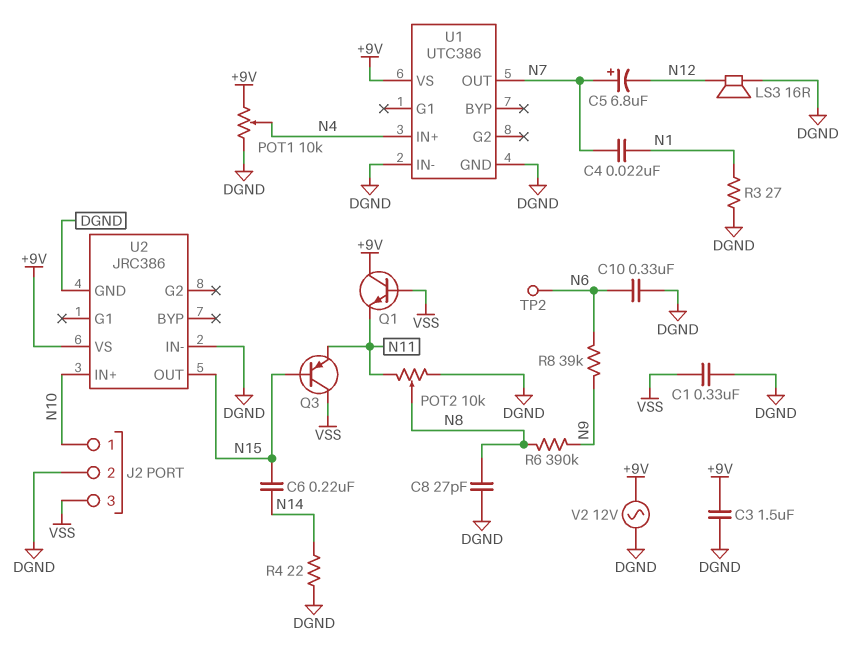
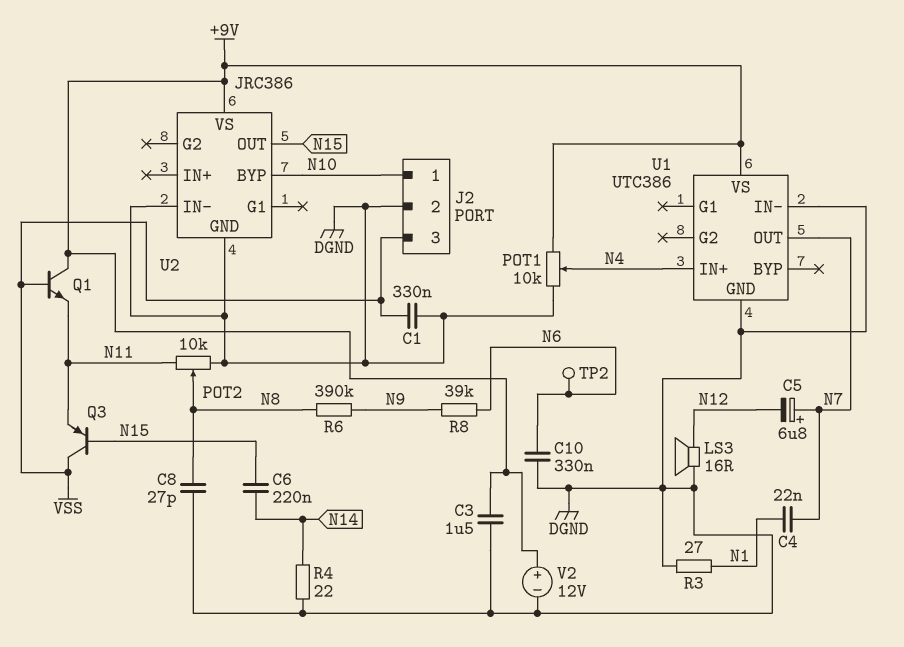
U2 pin BYP: none -> N10
U2 pin IN+: N10 -> none
V2: AC 12V (+9V, DGND) -> 12V (plus +9V, minus DGND)

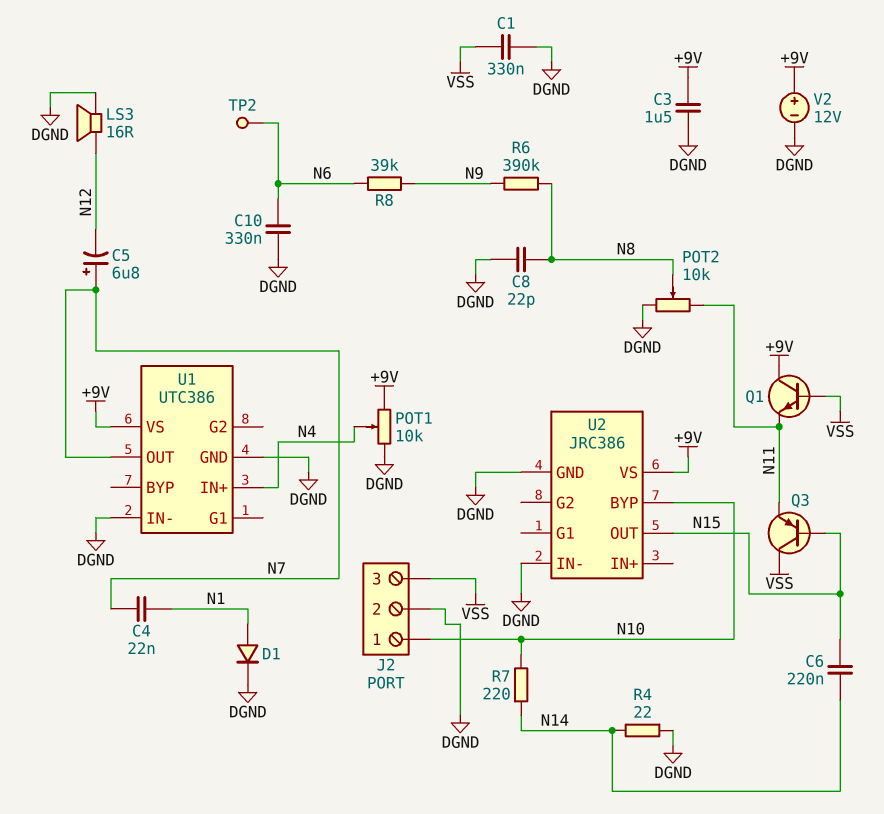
C8: 27pF (DGND, N8) -> 22pF (DGND, N8)
D1: none -> diode (A N1, K DGND)
R3: 27 (DGND, N1) -> none
R7: none -> 220 (N10, N14)

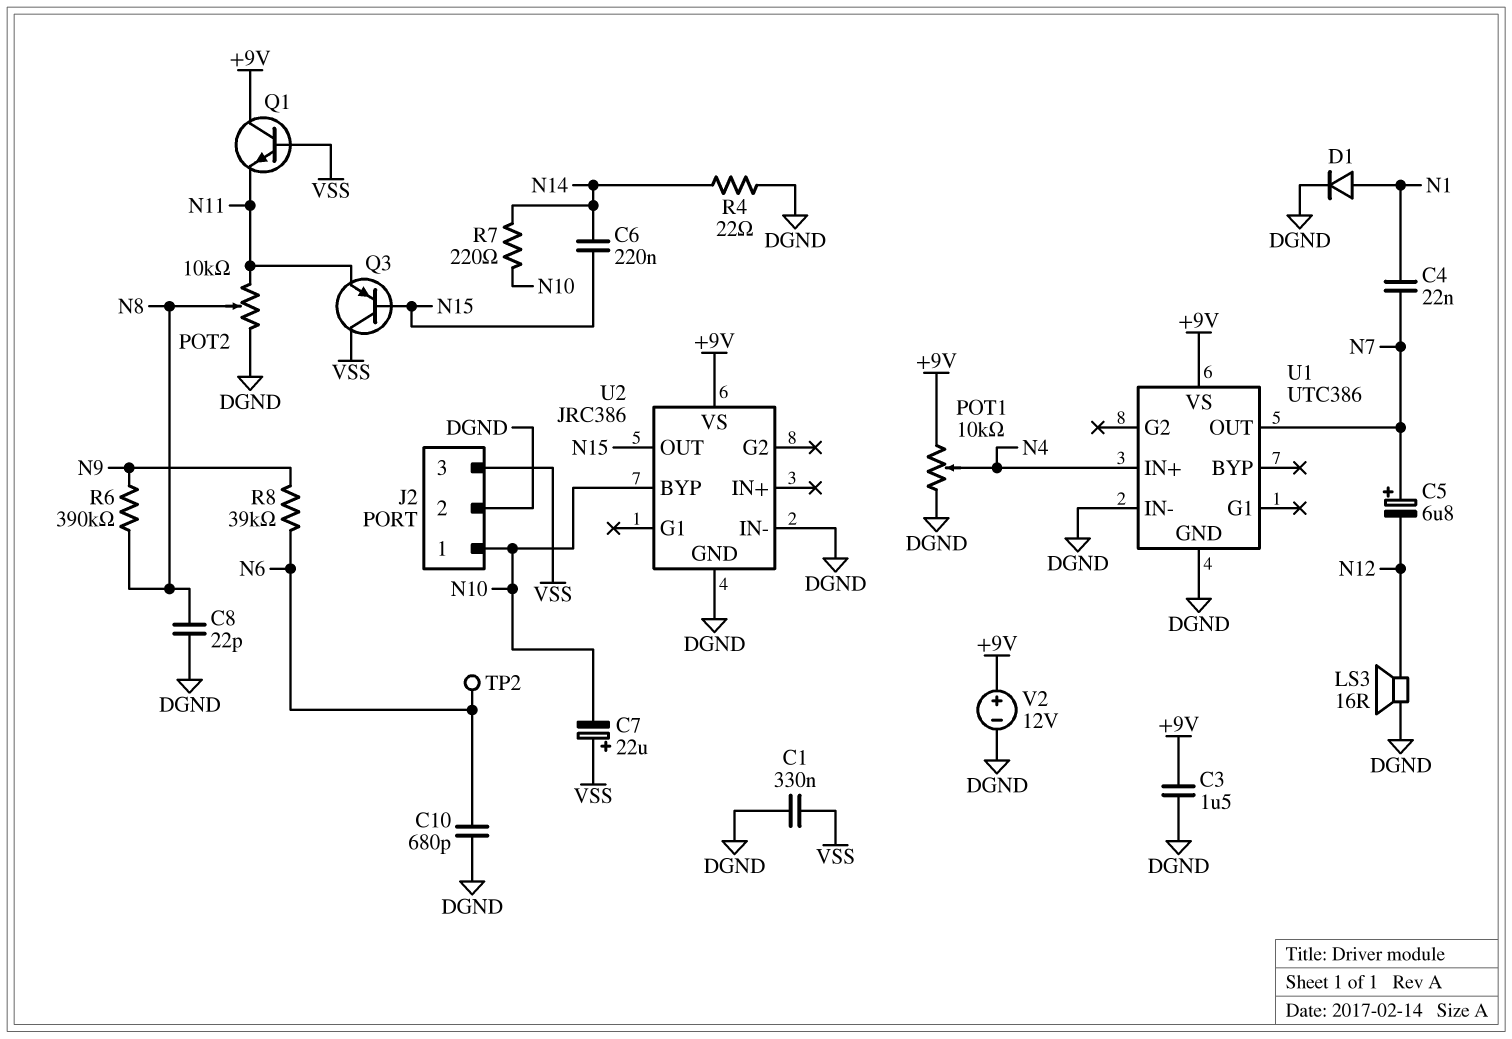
C7: none -> 22uF (plus VSS, minus N10)
C10: 330nF (DGND, N6) -> 680pF (DGND, N6)

